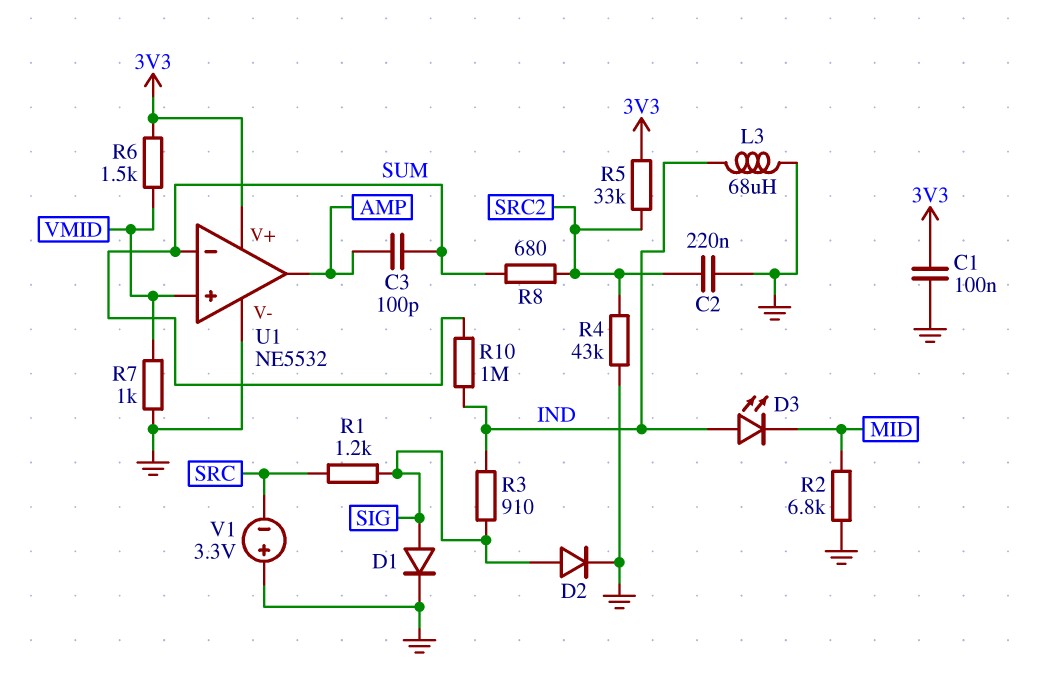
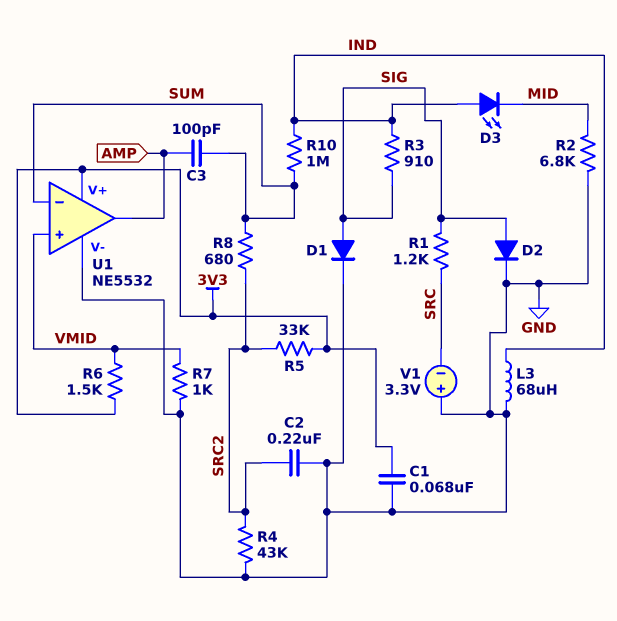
C1: 100nF (3V3, GND) -> 68nF (3V3, GND)

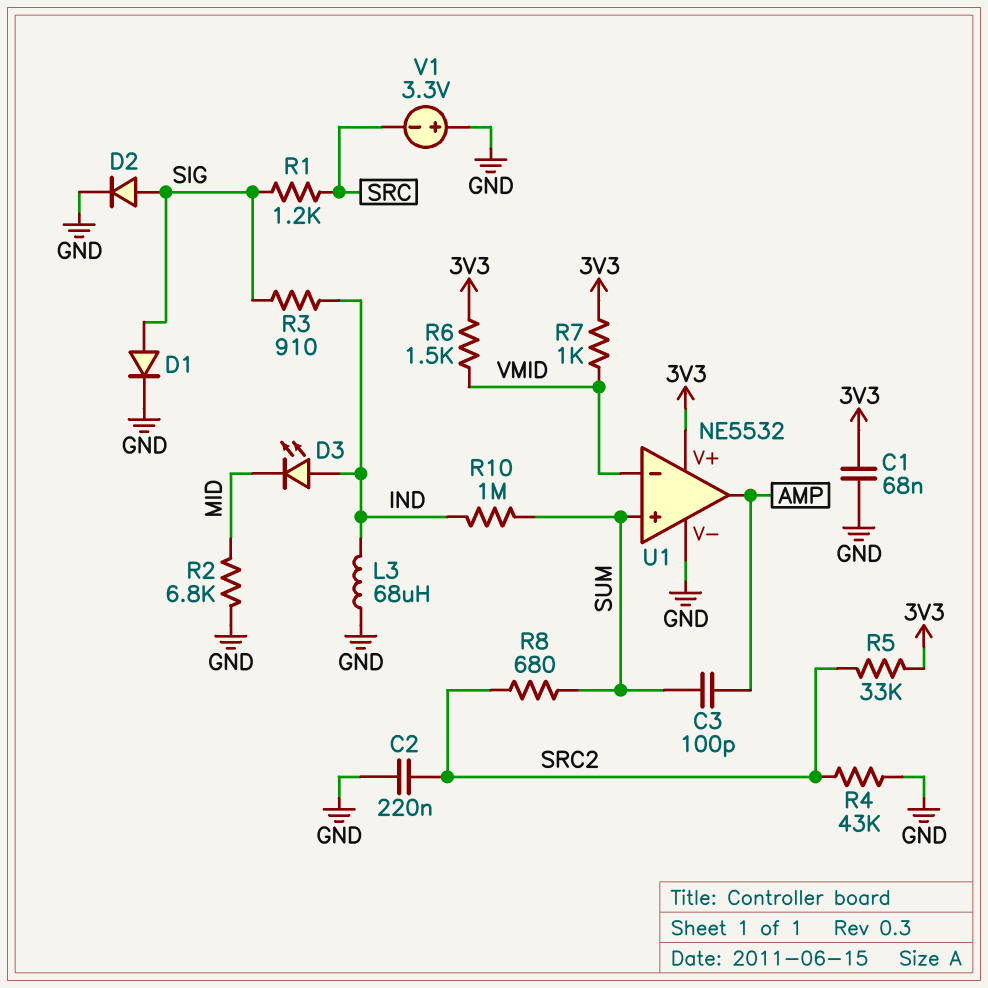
R7: 1k (GND, VMID) -> 1k (3V3, VMID)
U1 pin in+: VMID -> SUM
U1 pin in-: SUM -> VMID

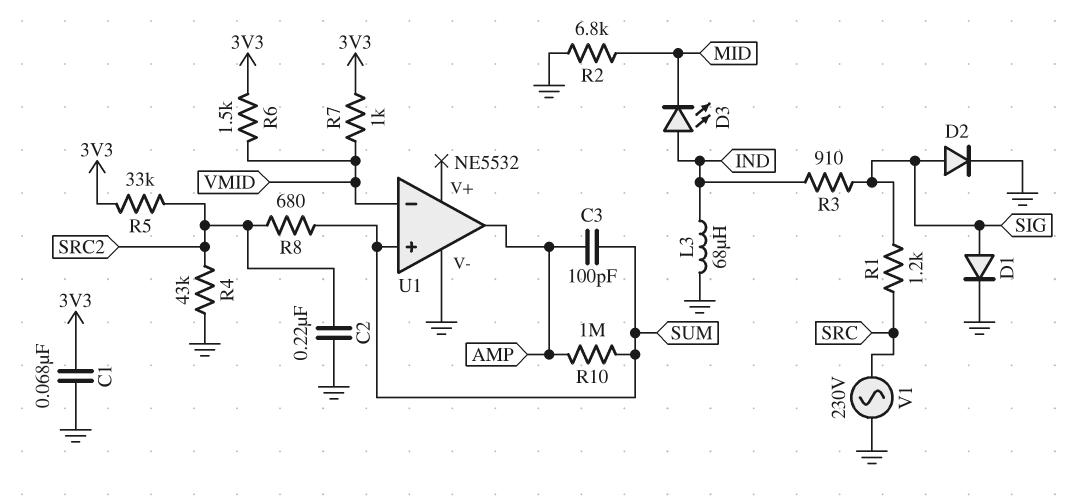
R10: 1M (IND, SUM) -> 1M (AMP, SUM)
U1 pin V+: 3V3 -> none
V1: 3.3V (plus GND, minus SRC) -> AC 230V (GND, SRC)

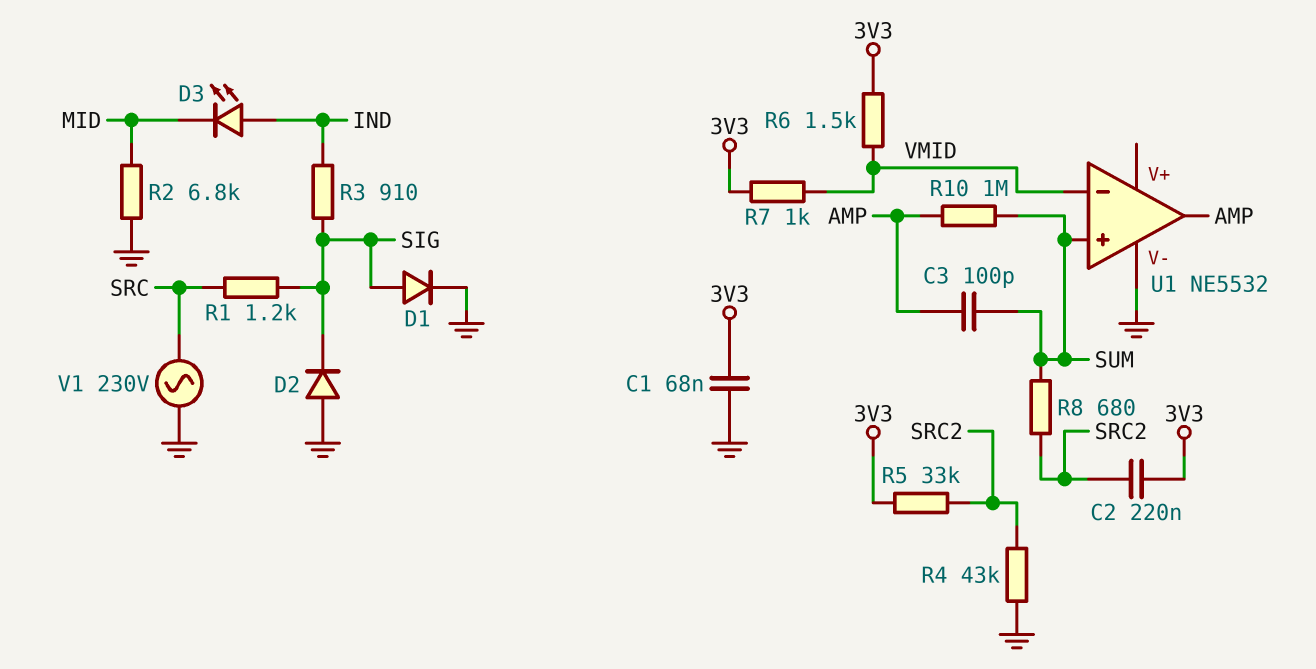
C2: 220nF (GND, SRC2) -> 220nF (3V3, SRC2)
D2: diode (A SIG, K GND) -> diode (A GND, K SIG)
L3: 68uH (GND, IND) -> none

